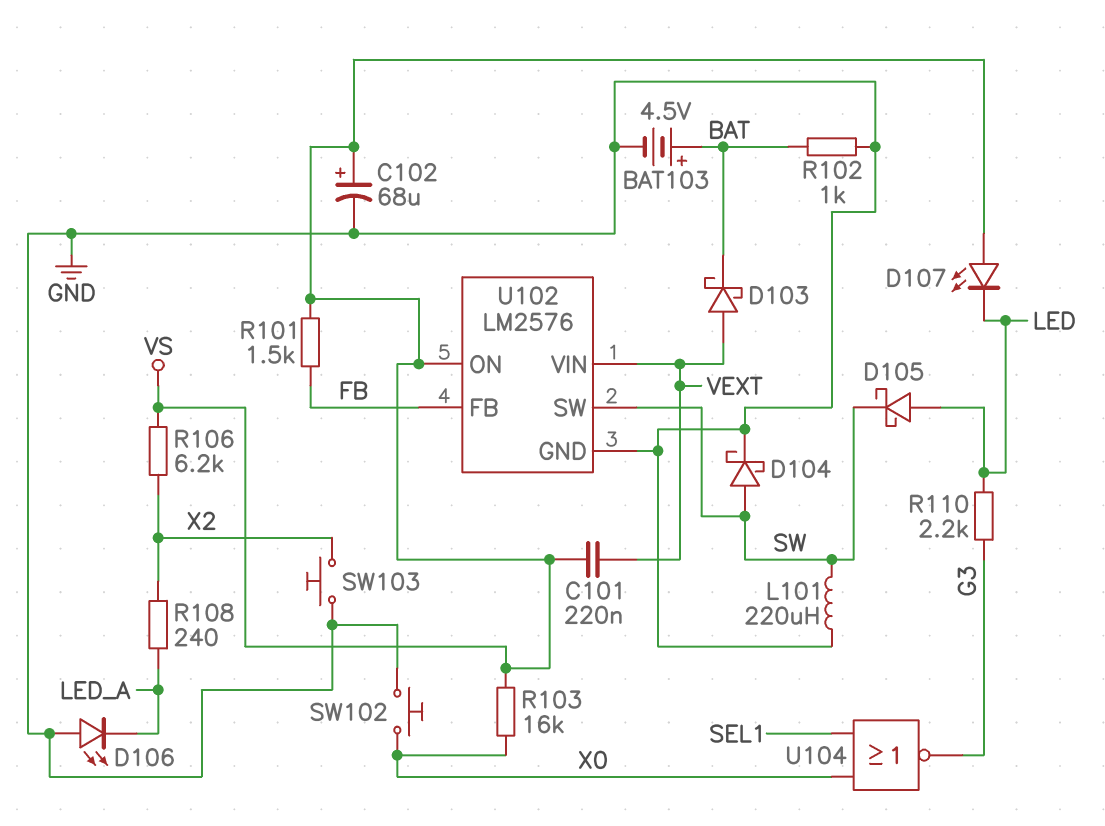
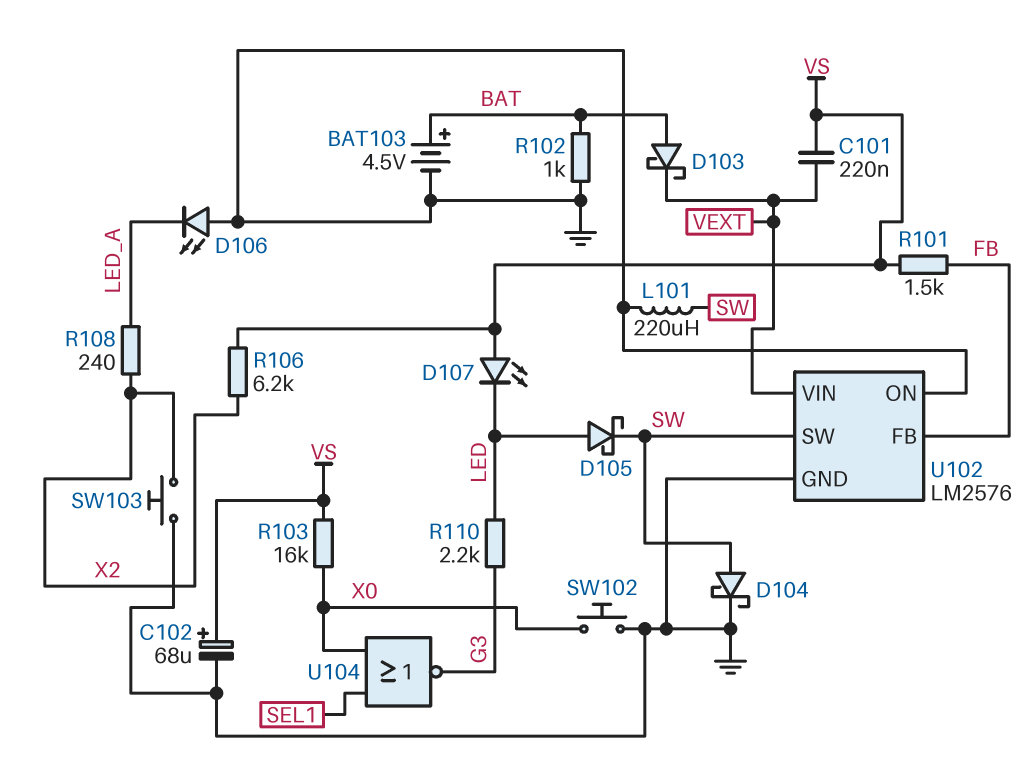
D103: schottky (A VEXT, K BAT) -> schottky (A BAT, K VEXT)
U102 pin ON: VS -> GND

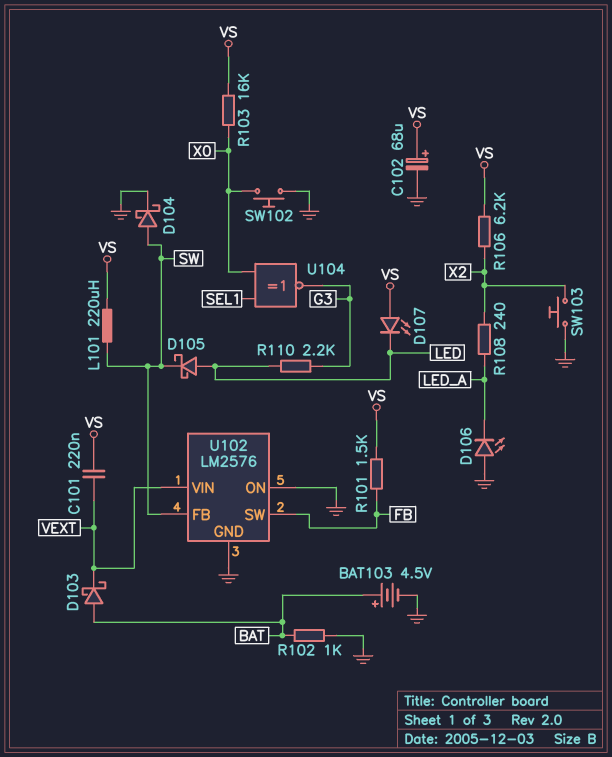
L101: 220uH (GND, SW) -> 220uH (SW, VS)
U102 pin FB: FB -> SW
U102 pin SW: SW -> FB
U104: NOR (in SEL1, in X0, out G3) -> XNOR (in SEL1, in X0, out G3)

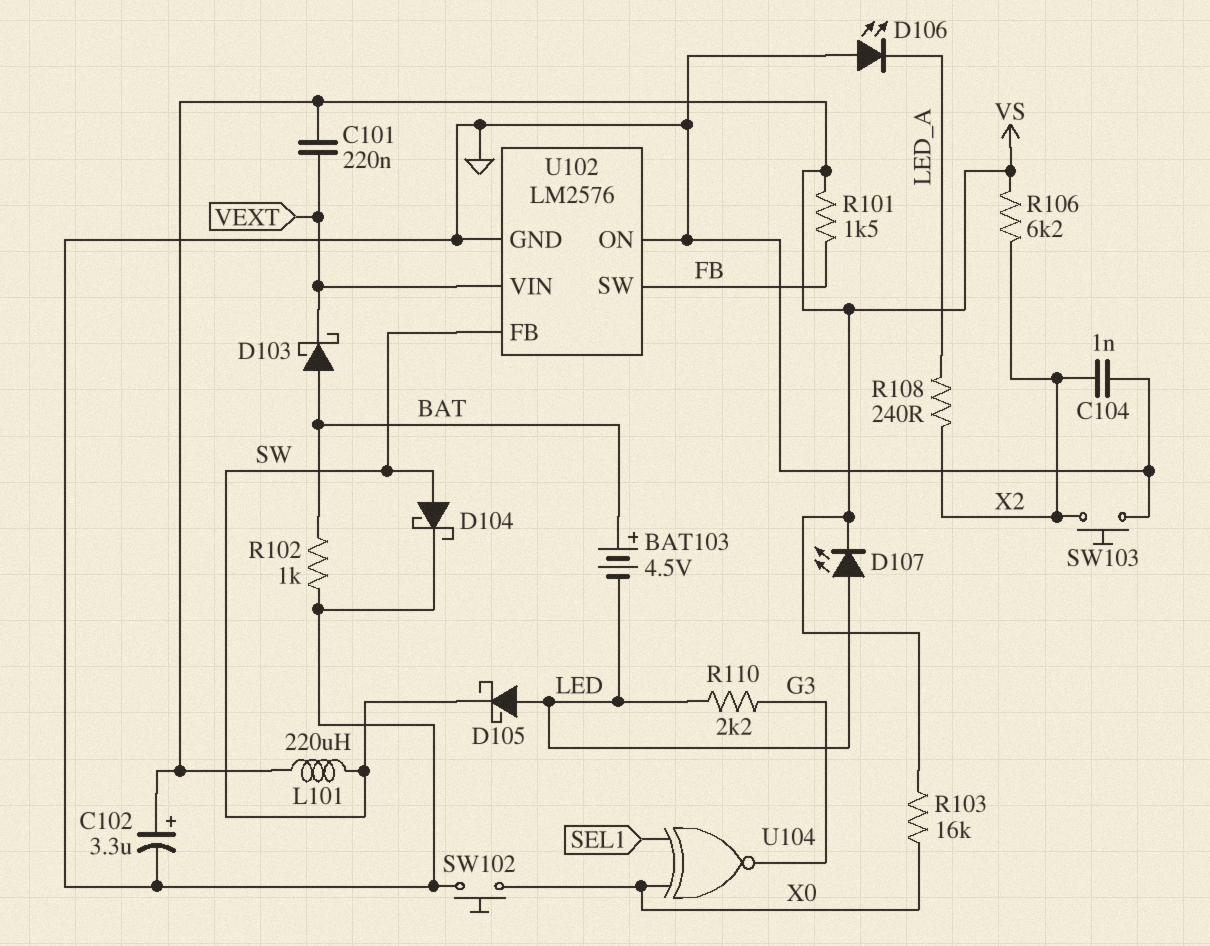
BAT103: 4.5V (plus BAT, minus GND) -> 4.5V (plus BAT, minus LED)
C102: 68uF (plus VS, minus GND) -> 3.3uF (plus VS, minus GND)
C104: none -> 1nF (GND, X2)
D107: LED (A VS, K LED) -> LED (A LED, K VS)

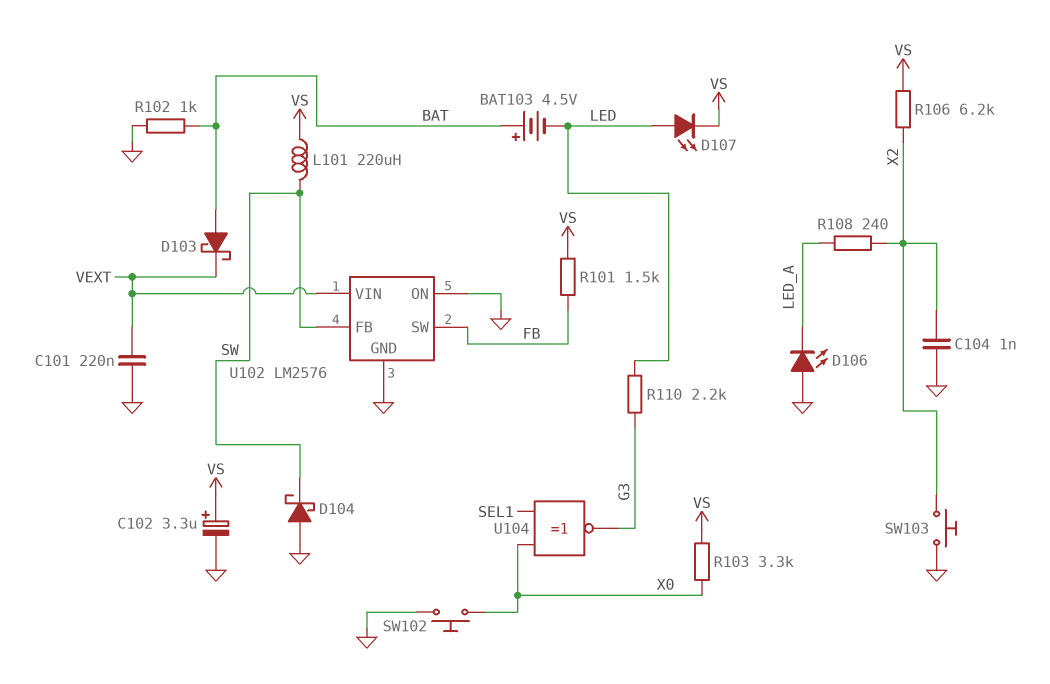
C101: 220nF (VEXT, VS) -> 220nF (GND, VEXT)
D104: schottky (A SW, K GND) -> schottky (A GND, K SW)
D105: schottky (A LED, K SW) -> none
R103: 16k (VS, X0) -> 3.3k (VS, X0)

